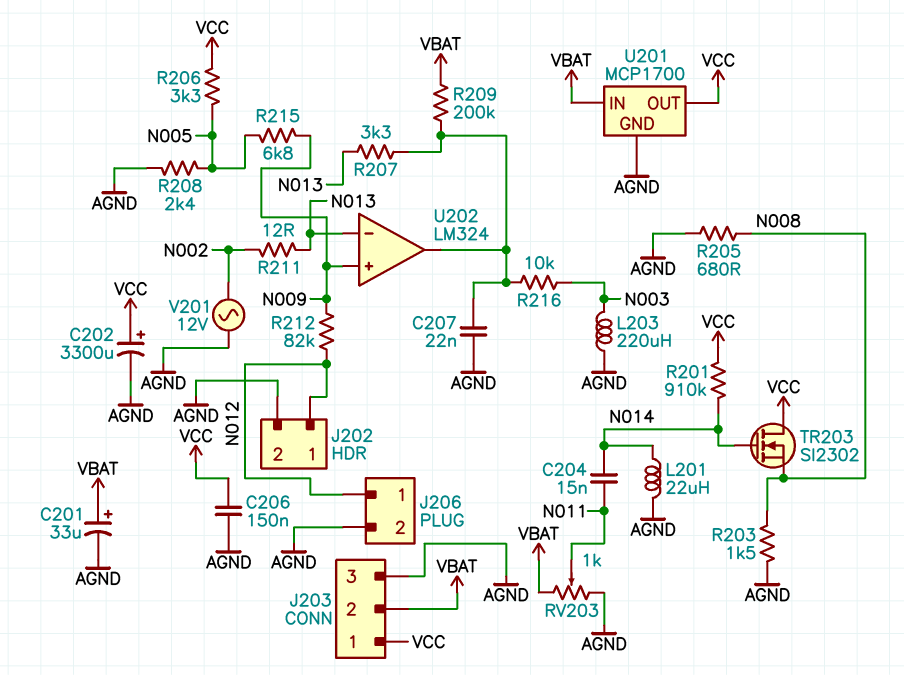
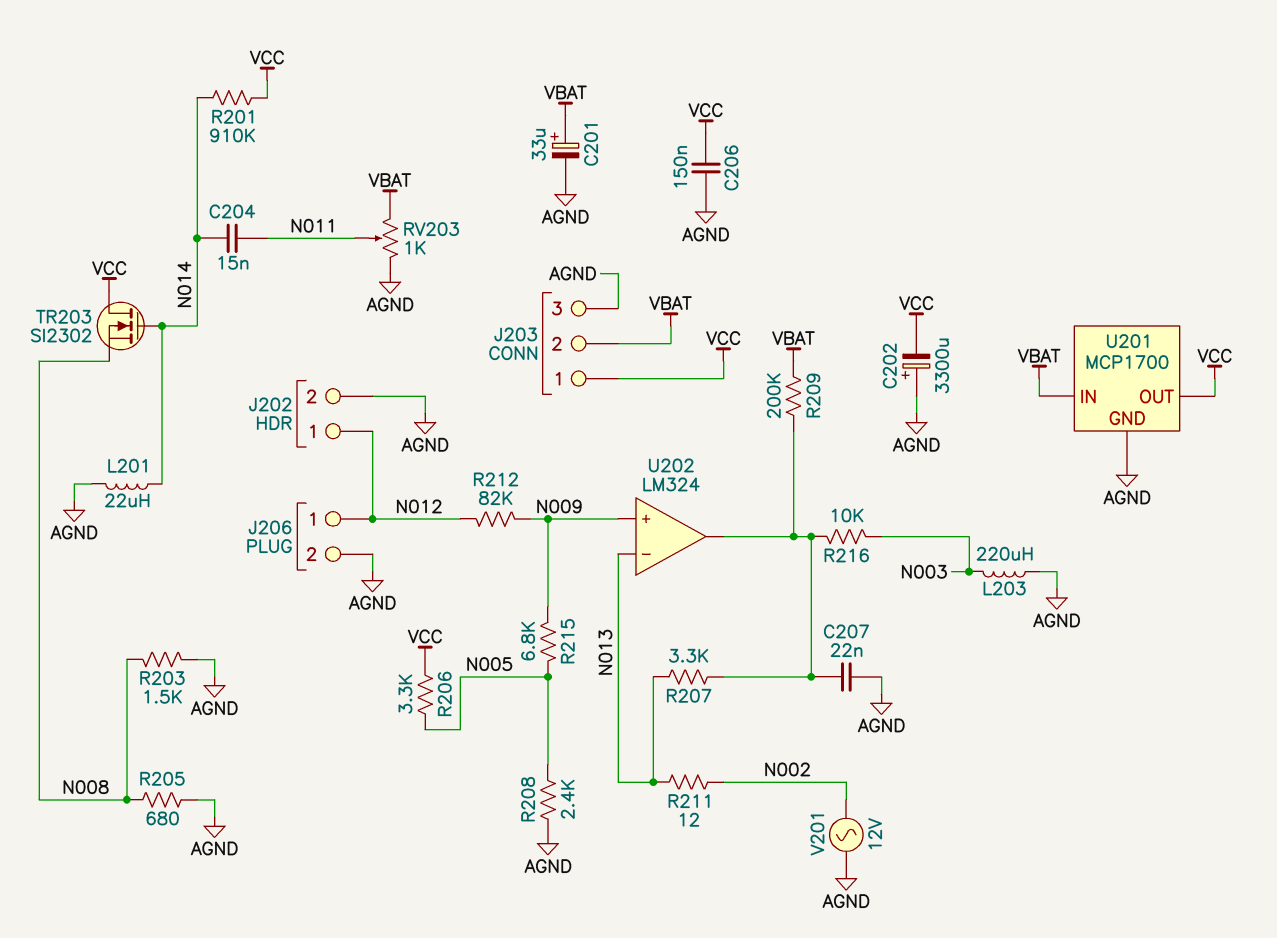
C202: 3300uF (plus VCC, minus AGND) -> 3300uF (plus AGND, minus VCC)

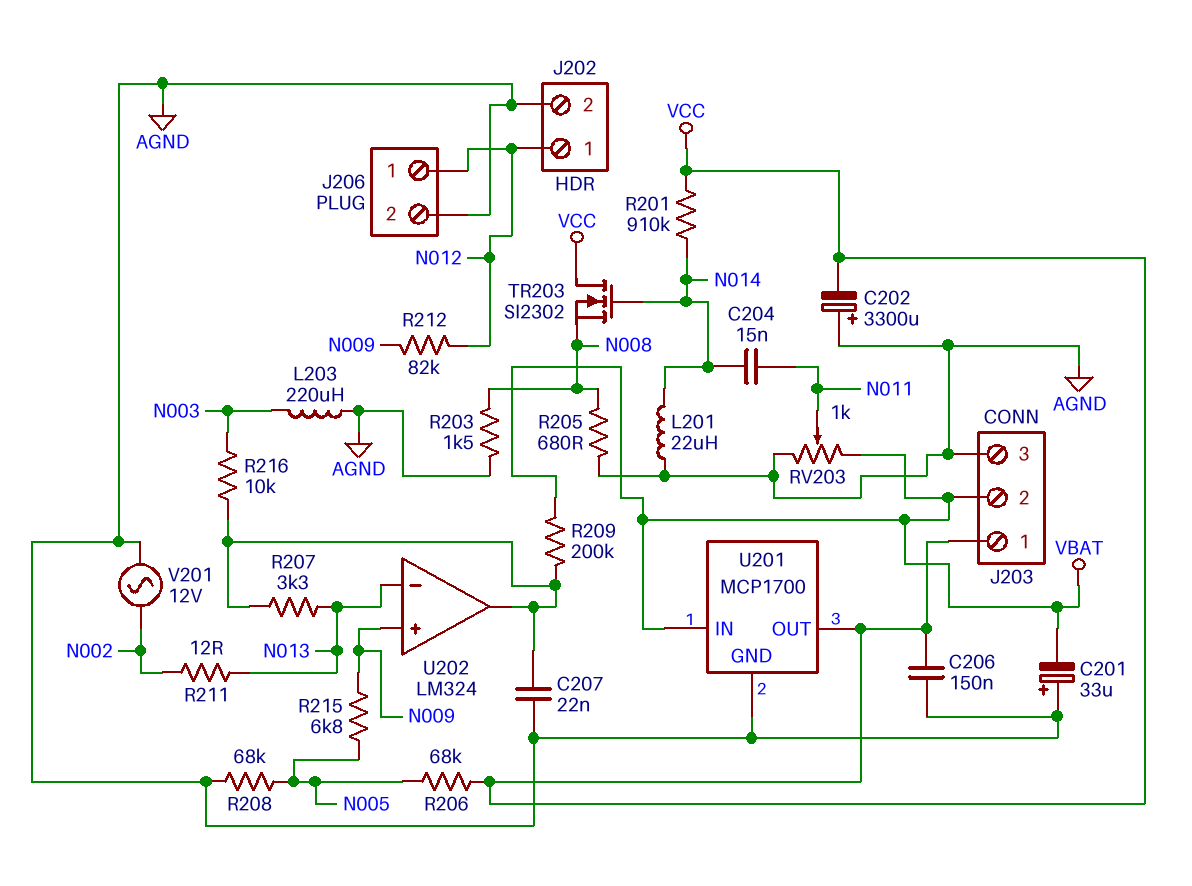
C201: 33uF (plus VBAT, minus AGND) -> 33uF (plus AGND, minus VBAT)
R206: 3.3k (N005, VCC) -> 68k (N005, VCC)
R208: 2.4k (AGND, N005) -> 68k (AGND, N005)

